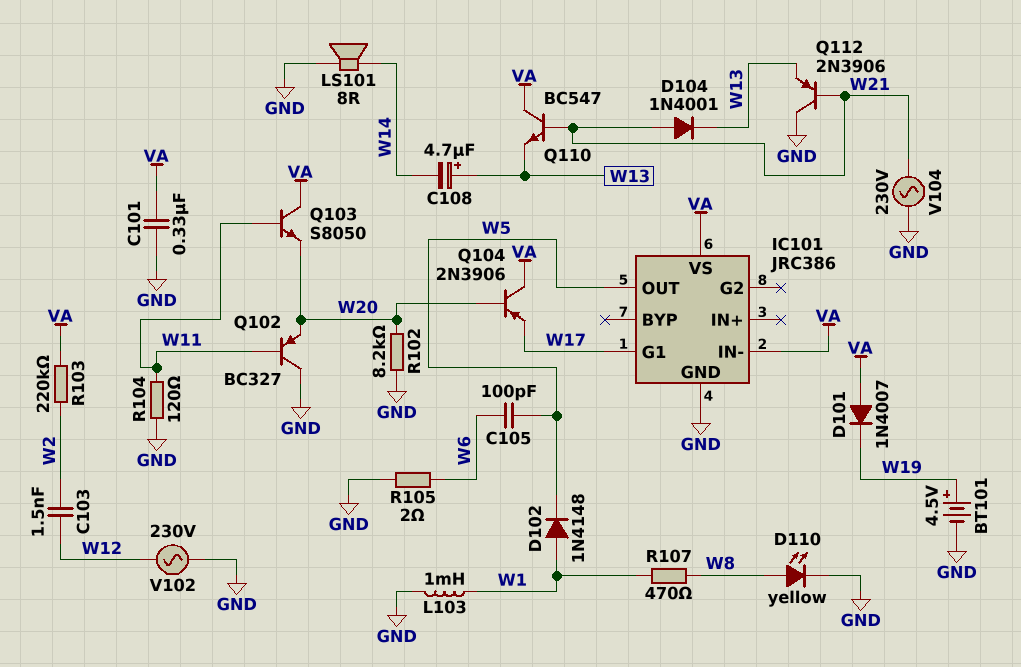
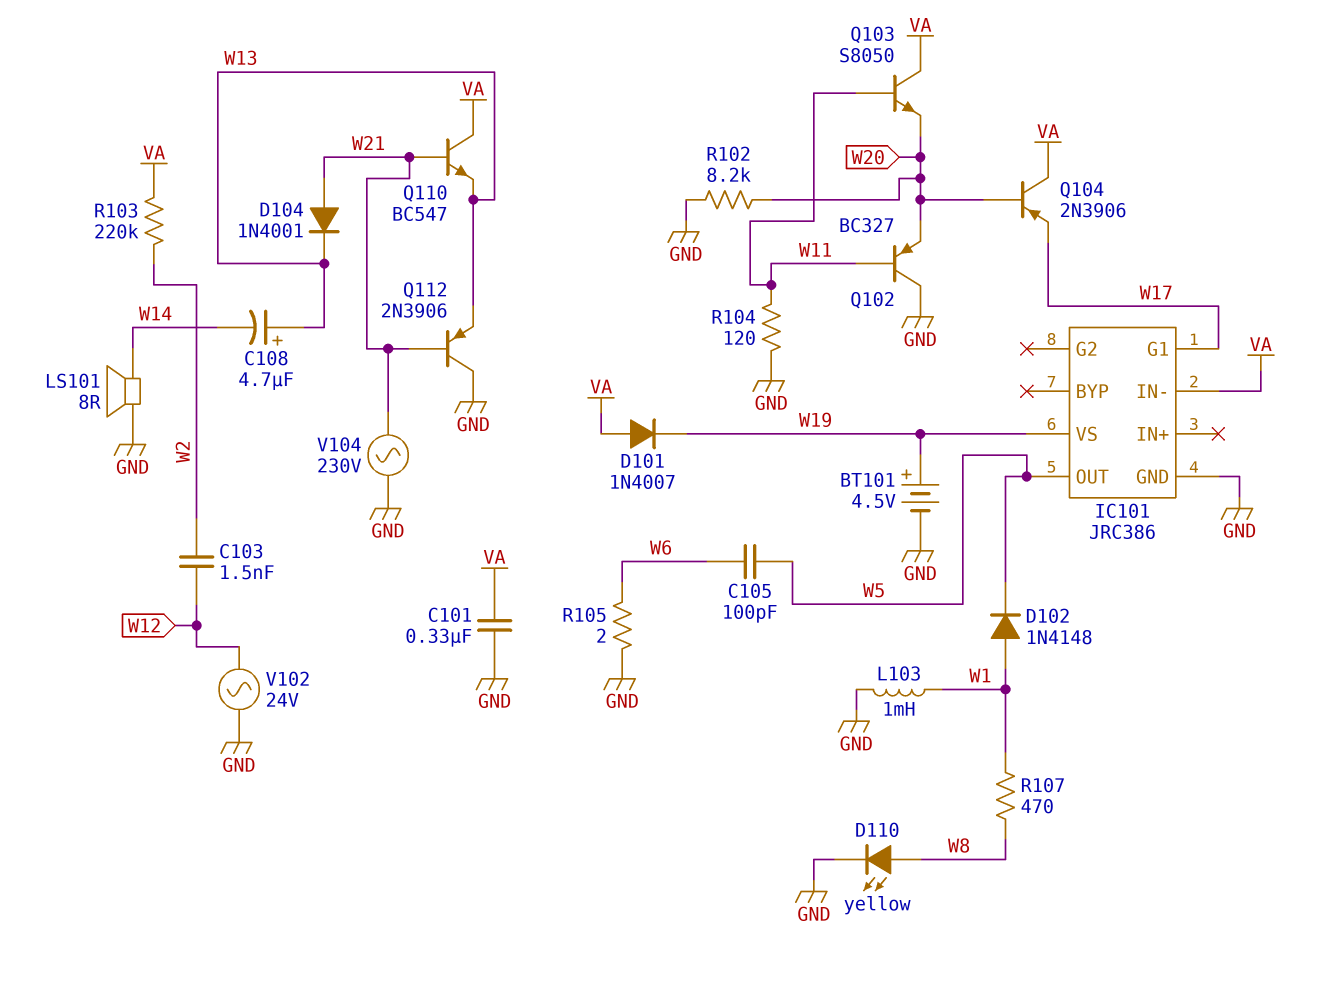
IC101 pin VS: VA -> W19
V102: AC 230V (GND, W12) -> AC 24V (GND, W12)

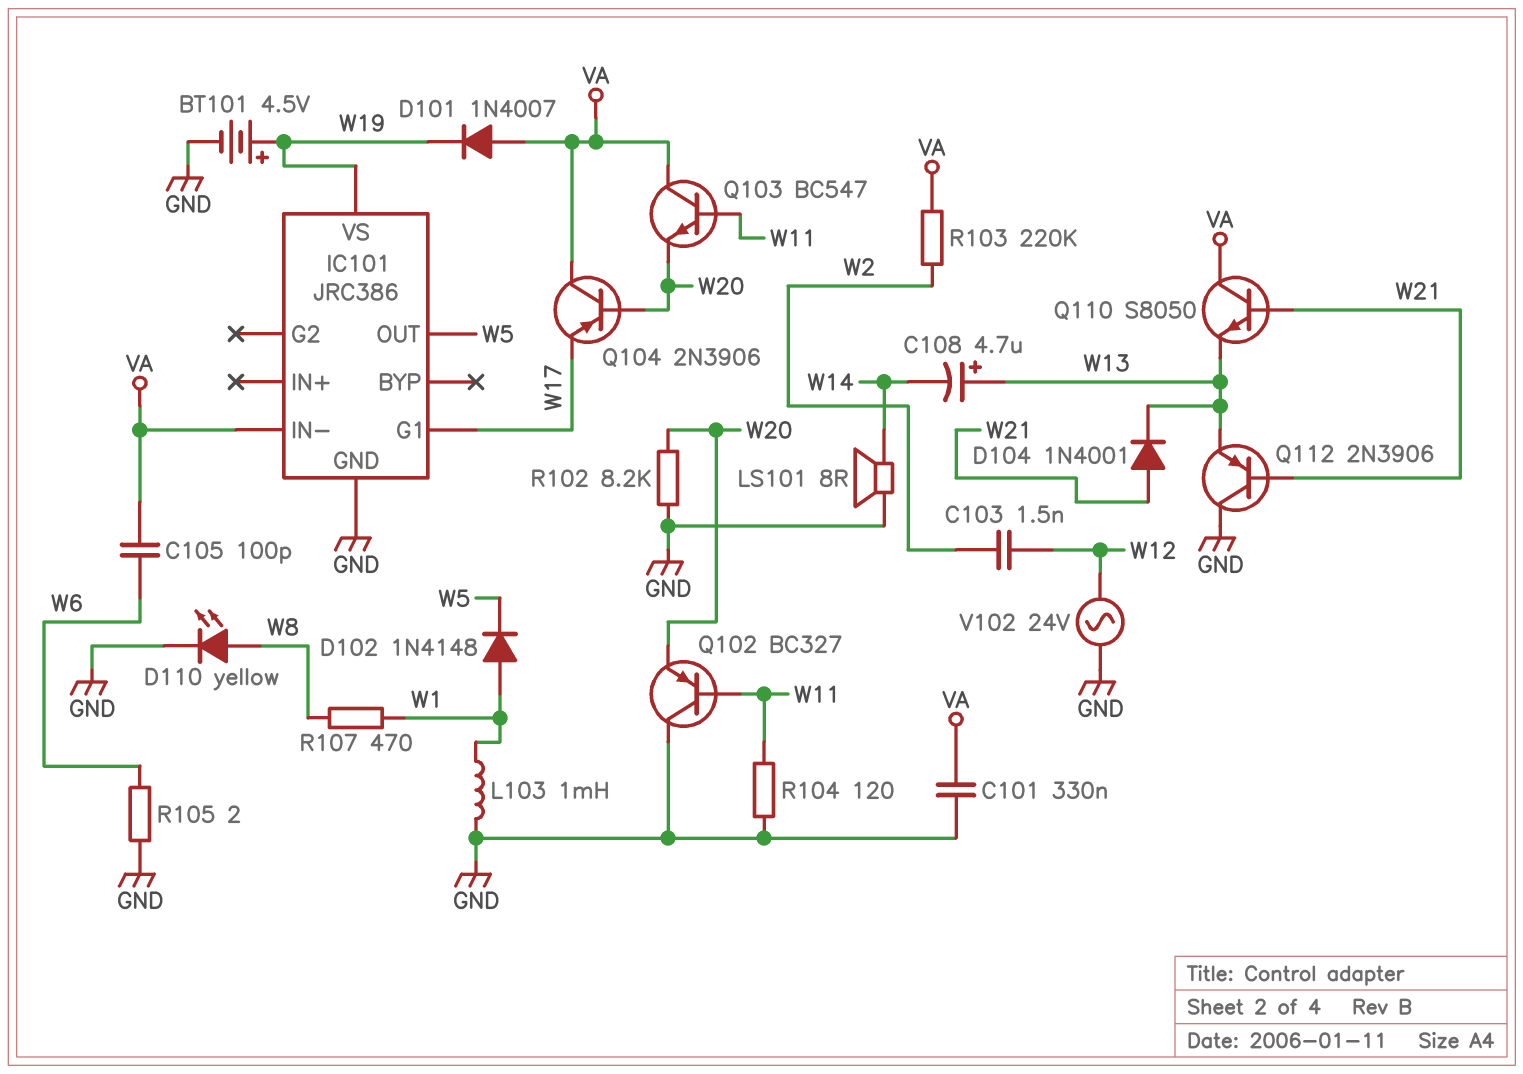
C105: 100pF (W5, W6) -> 100pF (VA, W6)
Q103: NPN S8050 (B W11, C VA, E W20) -> NPN BC547 (B W11, C VA, E W20)
Q110: NPN BC547 (B W21, C VA, E W13) -> NPN S8050 (B W21, C VA, E W13)
V104: AC 230V (GND, W21) -> none

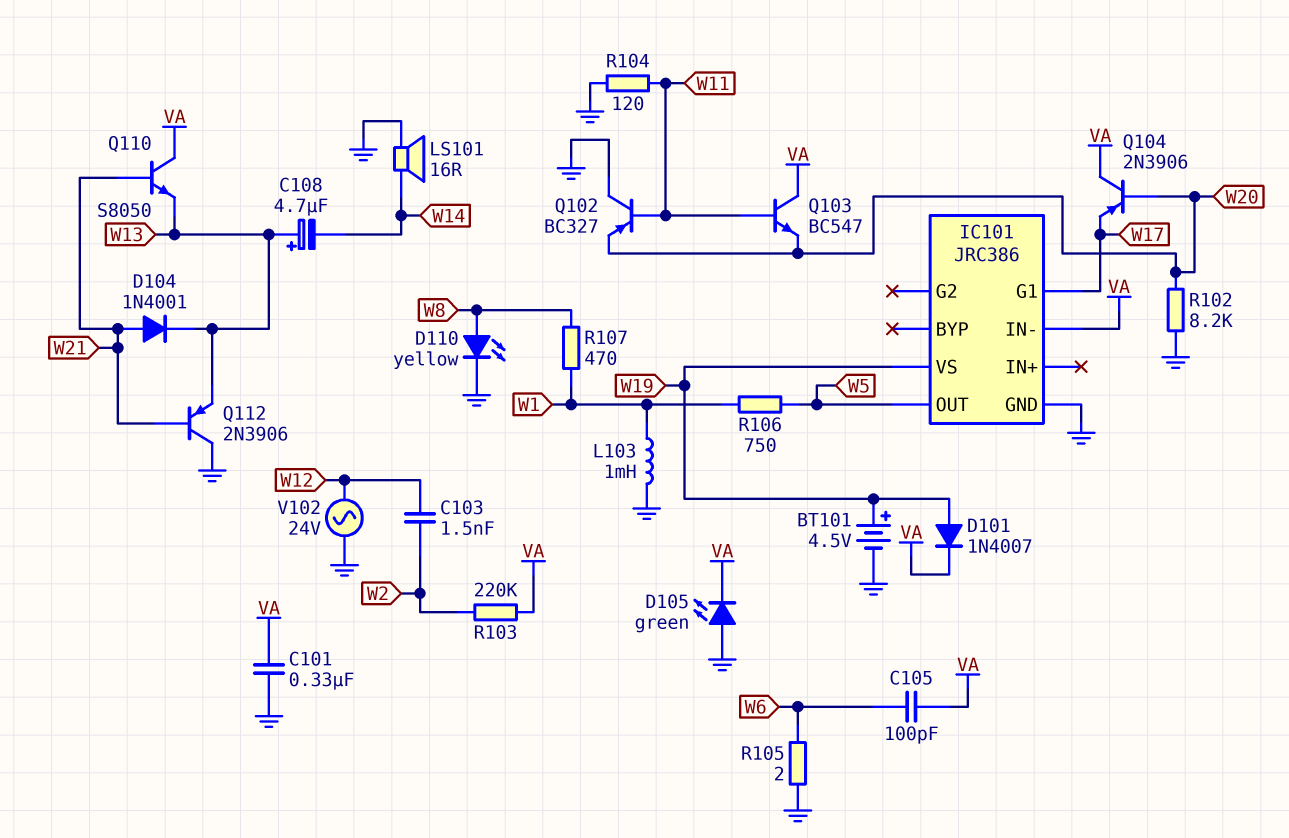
D101: diode 1N4007 (A VA, K W19) -> diode 1N4007 (A W19, K VA)
D102: diode 1N4148 (A W1, K W5) -> none
D105: none -> LED green (A GND, K VA)
LS101: speaker 8R (GND, W14) -> speaker 16R (GND, W14)
R106: none -> 750 (W1, W5)

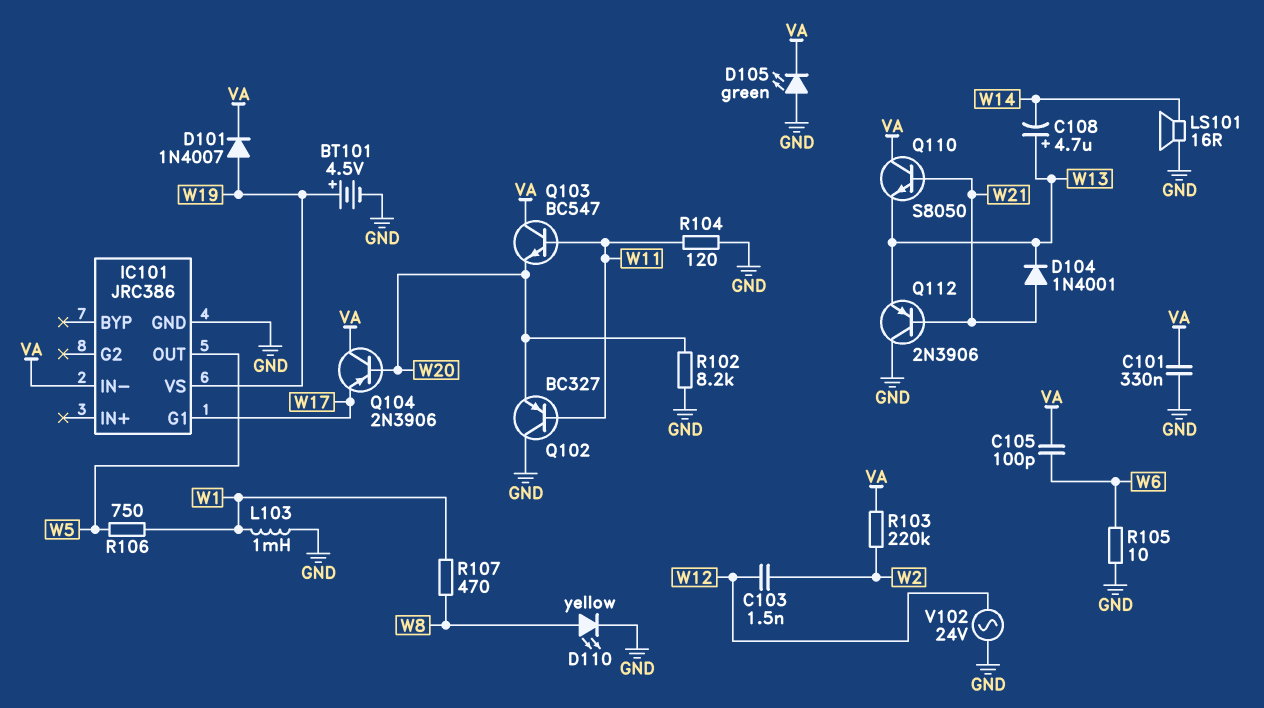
R105: 2 (GND, W6) -> 10 (GND, W6)

